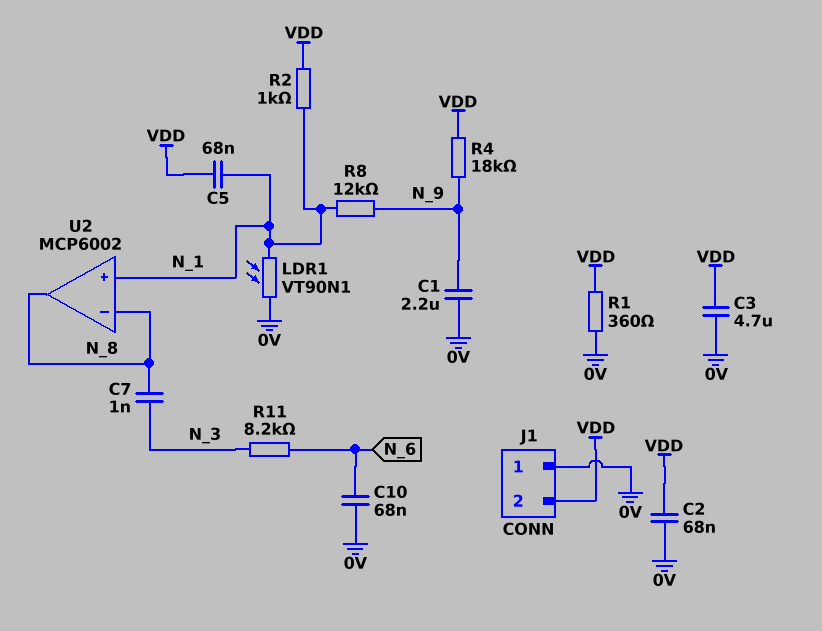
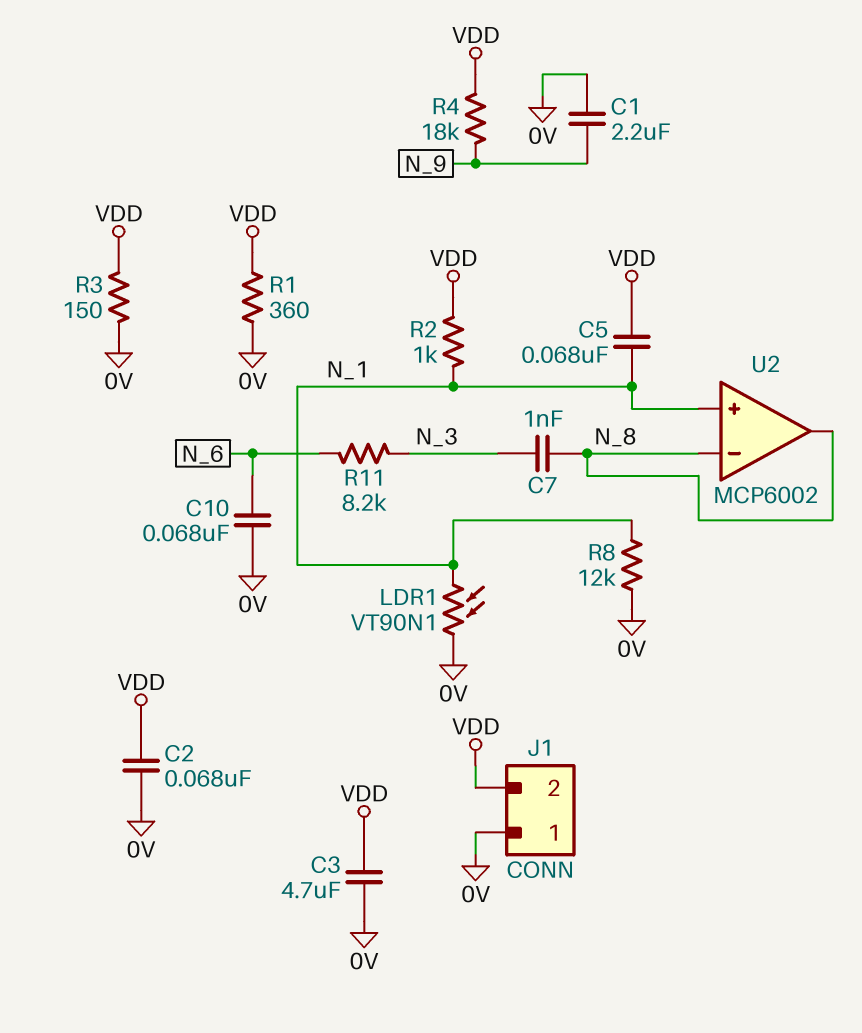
R3: none -> 150 (0V, VDD)
R8: 12k (N_1, N_9) -> 12k (0V, N_1)

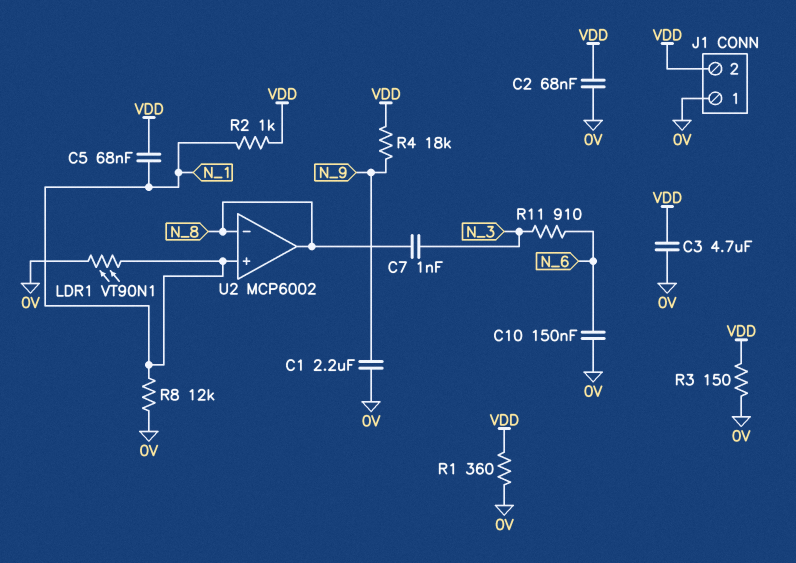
C10: 68nF (0V, N_6) -> 150nF (0V, N_6)
R11: 8.2k (N_3, N_6) -> 910 (N_3, N_6)

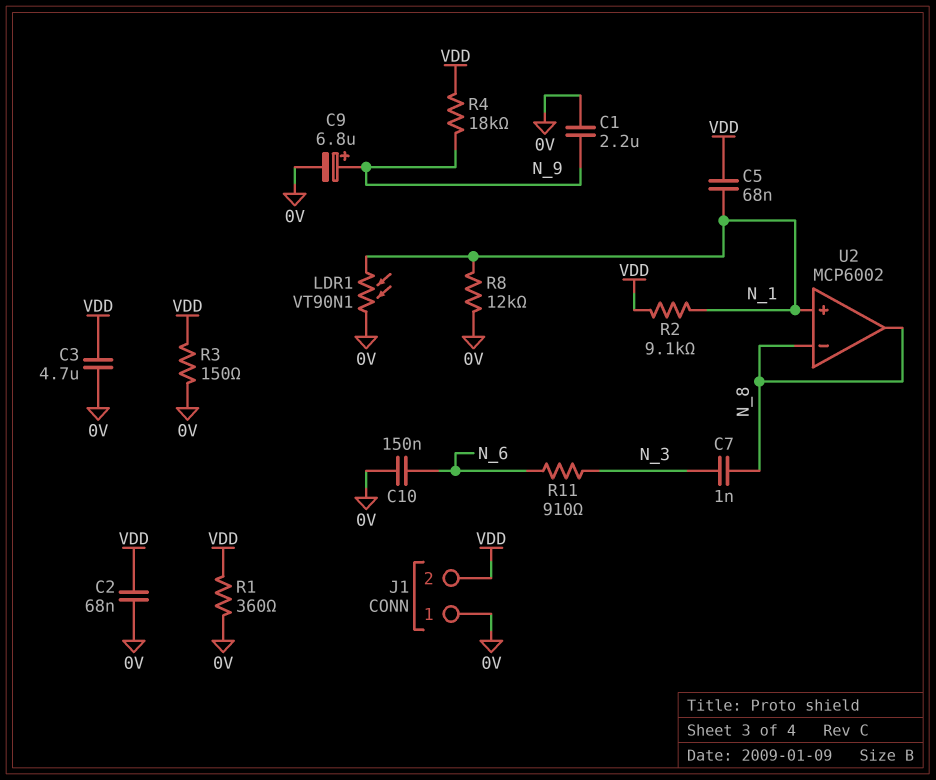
C9: none -> 6.8uF (plus N_9, minus 0V)
R2: 1k (N_1, VDD) -> 9.1k (N_1, VDD)

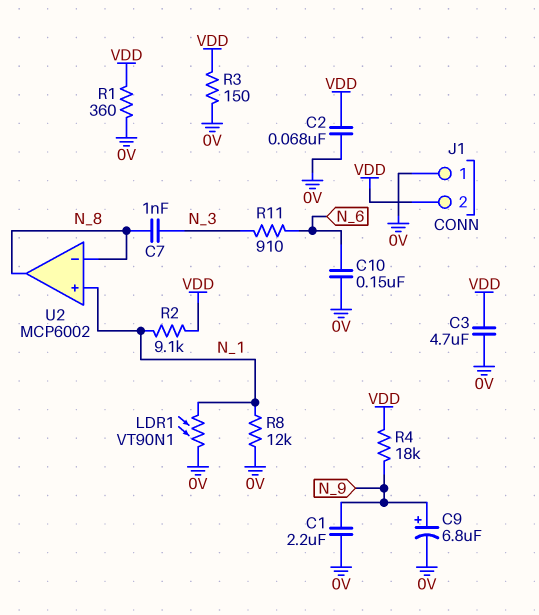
C5: 68nF (N_1, VDD) -> none

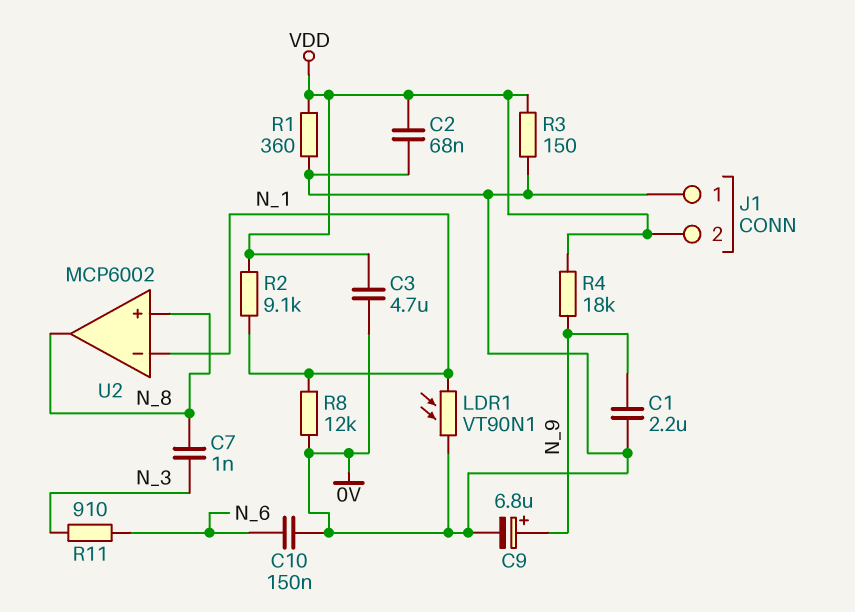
U2 pin in+: N_1 -> N_8
U2 pin in-: N_8 -> N_1

